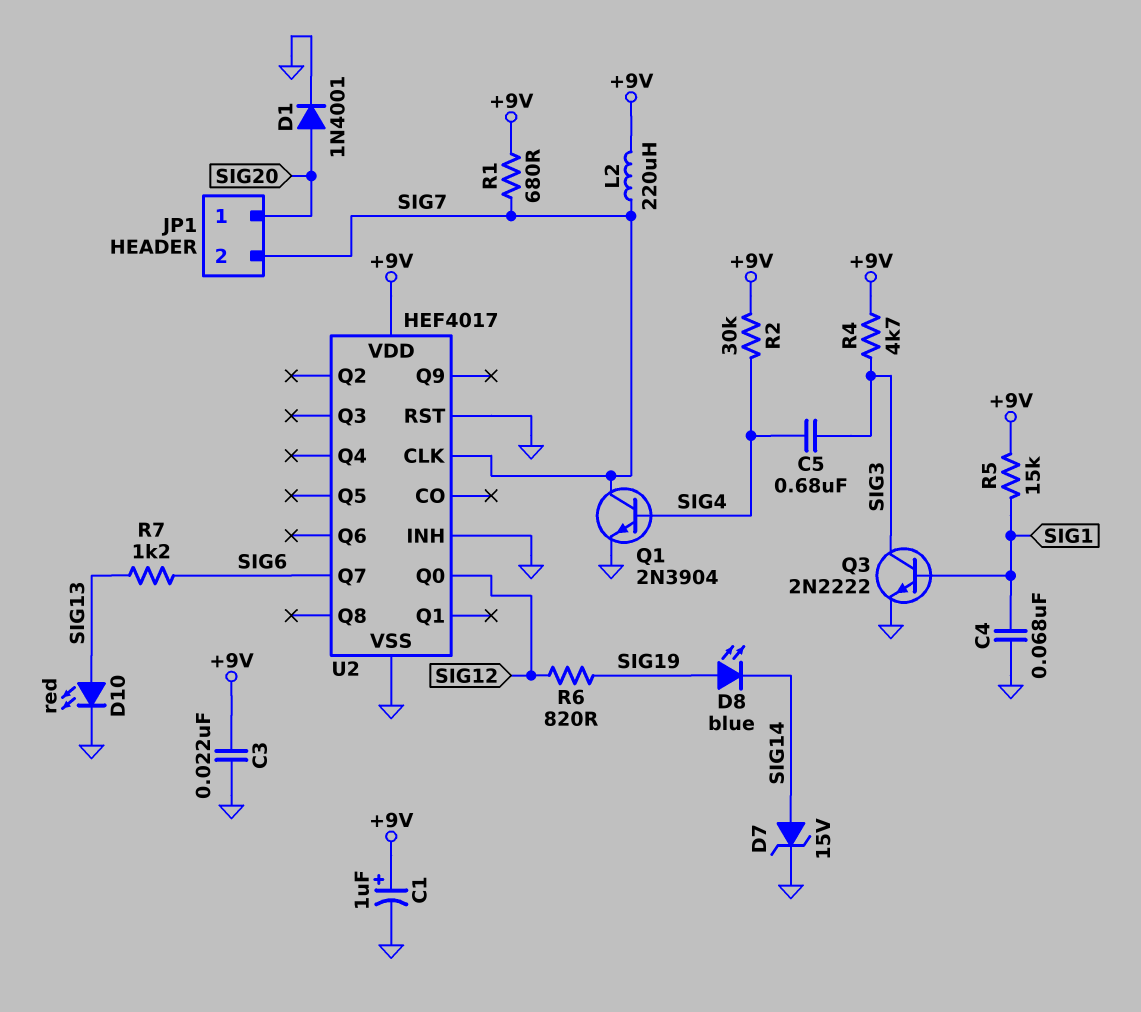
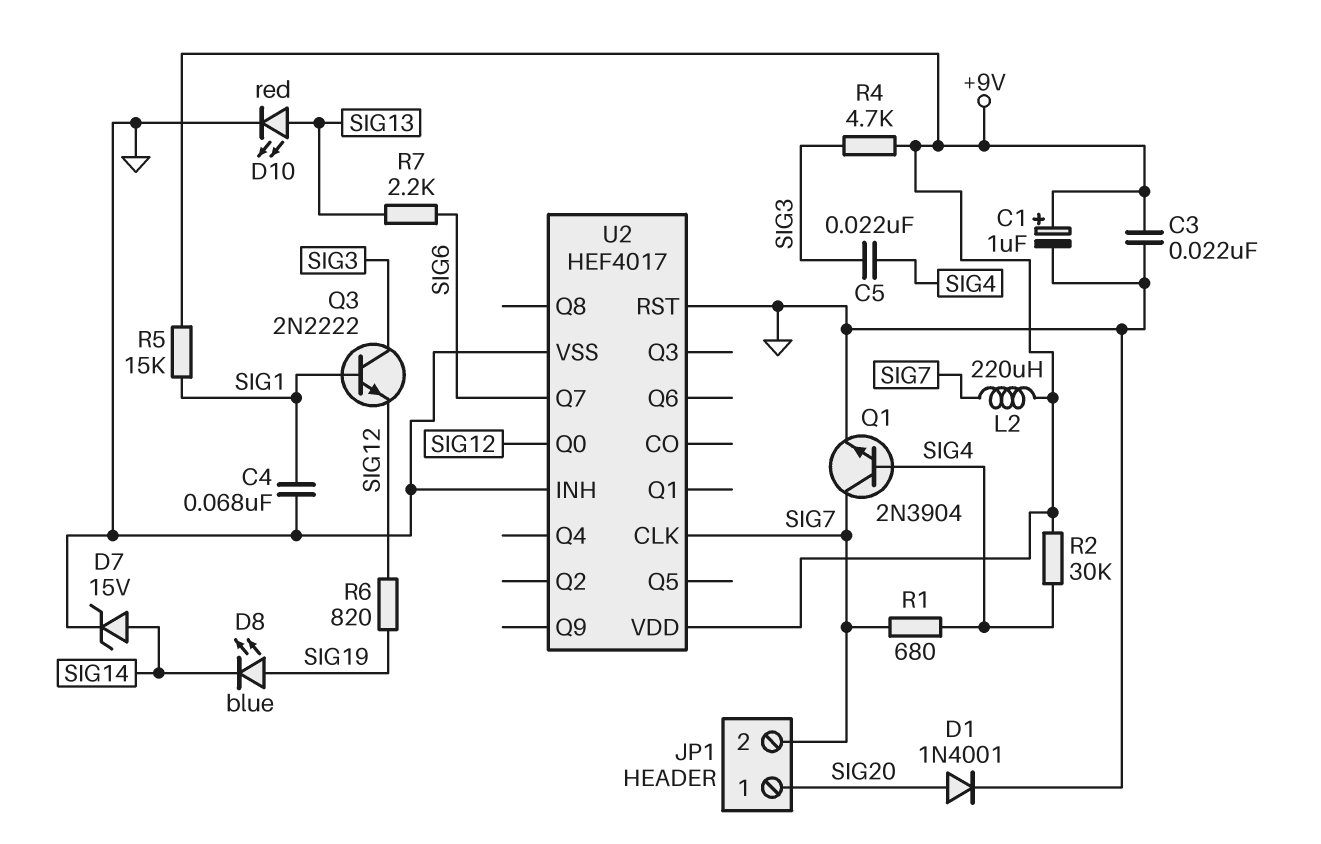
C5: 680nF (SIG3, SIG4) -> 22nF (SIG3, SIG4)
Q3: NPN 2N2222 (B SIG1, C SIG3, E GND) -> NPN 2N2222 (B SIG1, C SIG3, E SIG12)
R1: 680 (+9V, SIG7) -> 680 (SIG4, SIG7)
R7: 1.2k (SIG6, SIG13) -> 2.2k (SIG6, SIG13)

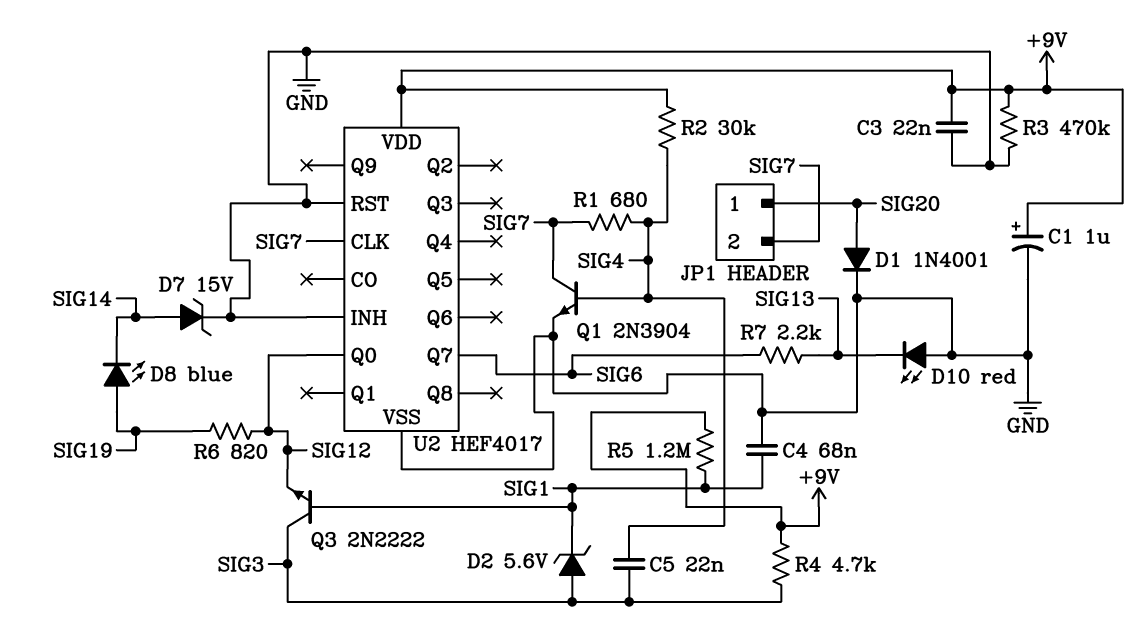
D2: none -> zener 5.6V (A SIG3, K SIG1)
D10: LED red (A SIG13, K GND) -> LED red (A GND, K SIG13)
L2: 220uH (+9V, SIG7) -> none
R3: none -> 470k (+9V, GND)
R5: 15k (+9V, SIG1) -> 1.2M (+9V, SIG1)

